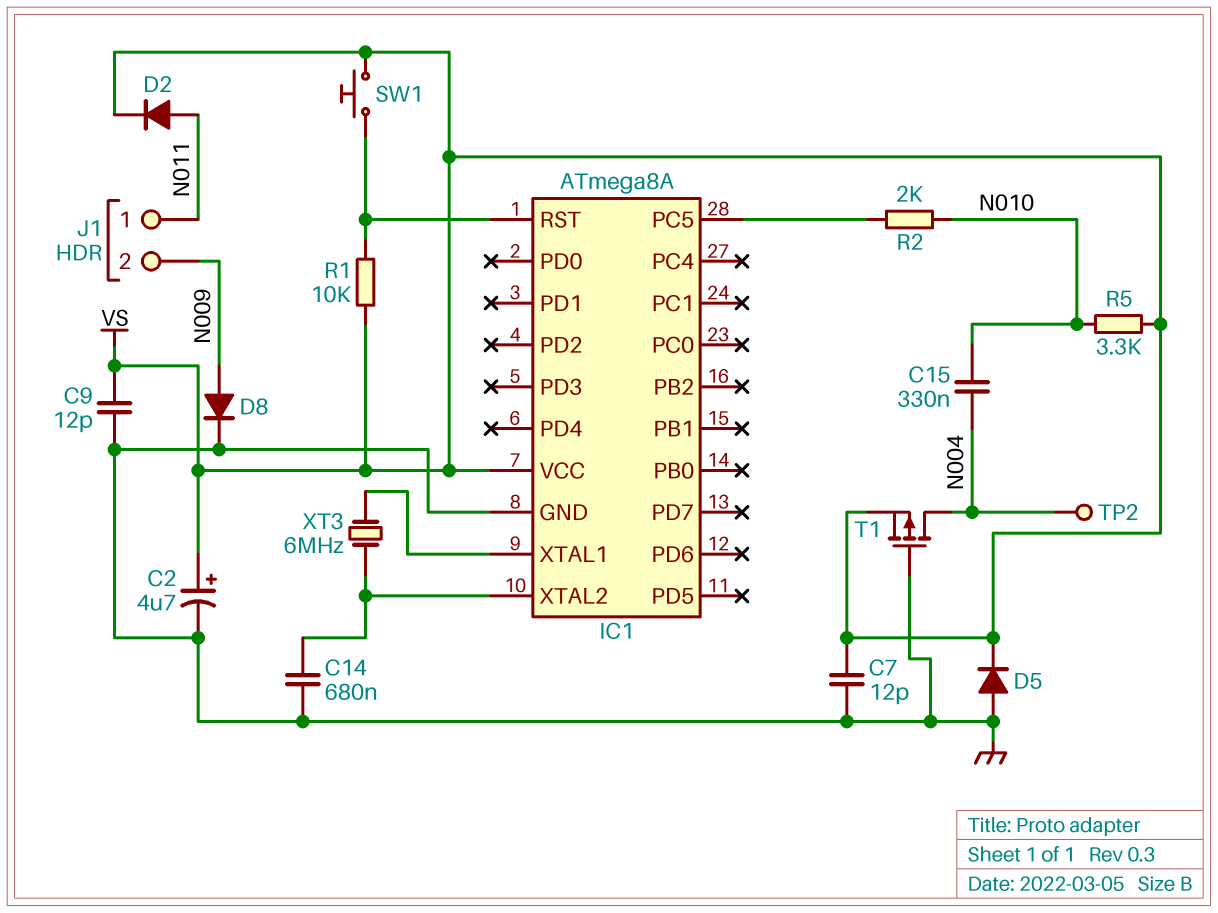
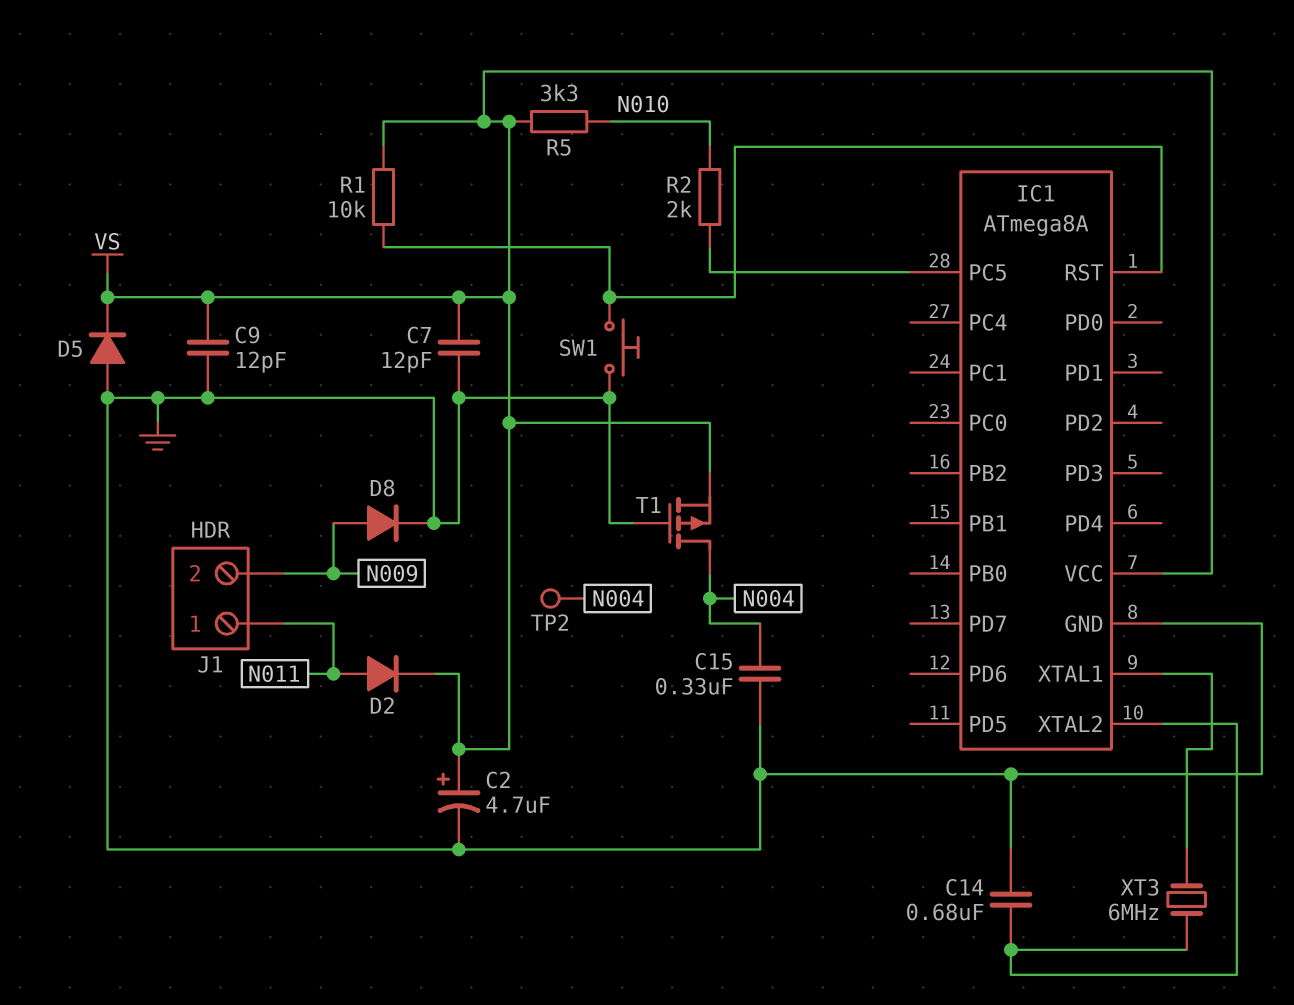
C15: 330nF (N004, N010) -> 330nF (GND, N004)
SW1: button (IC1/RST, VS) -> button (GND, IC1/RST)

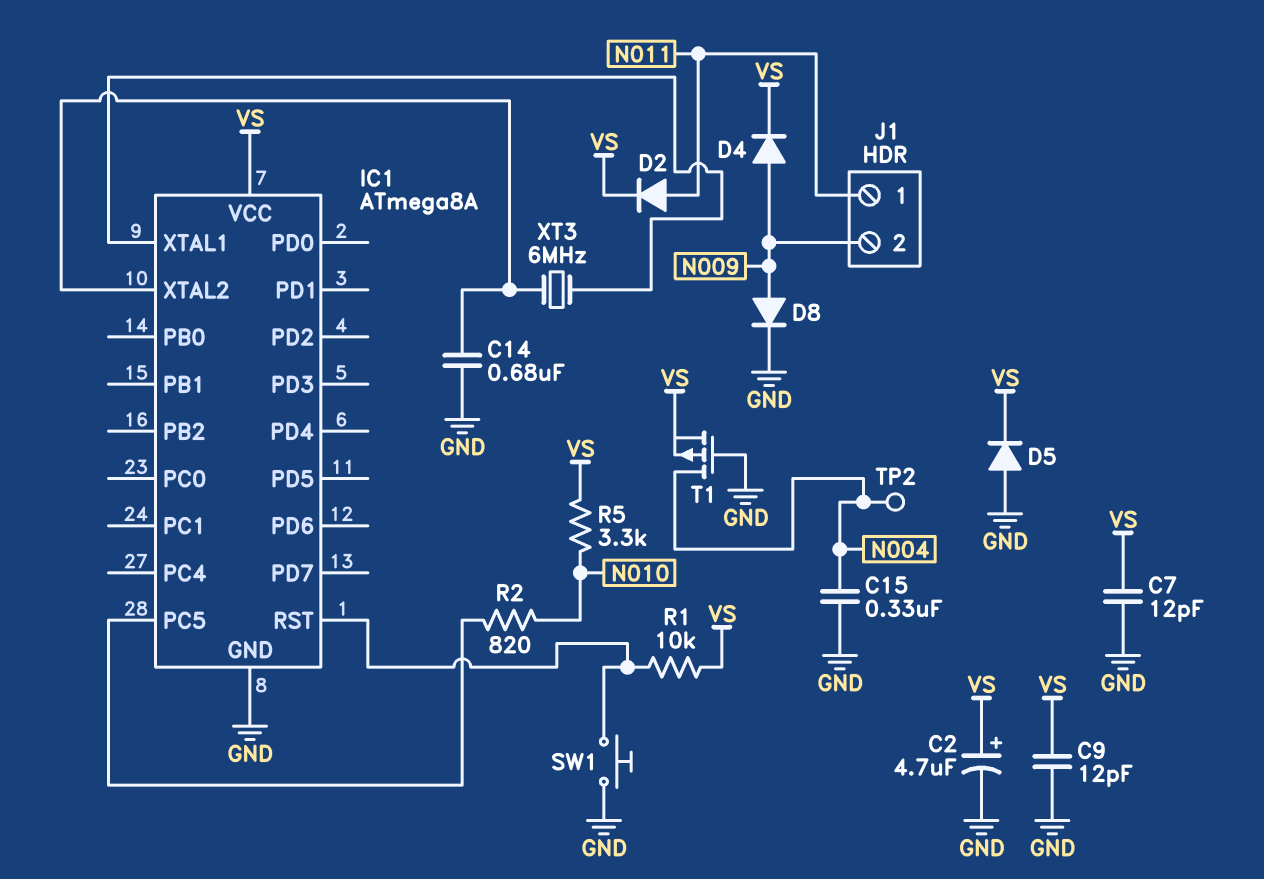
D4: none -> diode (A N009, K VS)
R2: 2k (IC1/PC5, N010) -> 820 (IC1/PC5, N010)

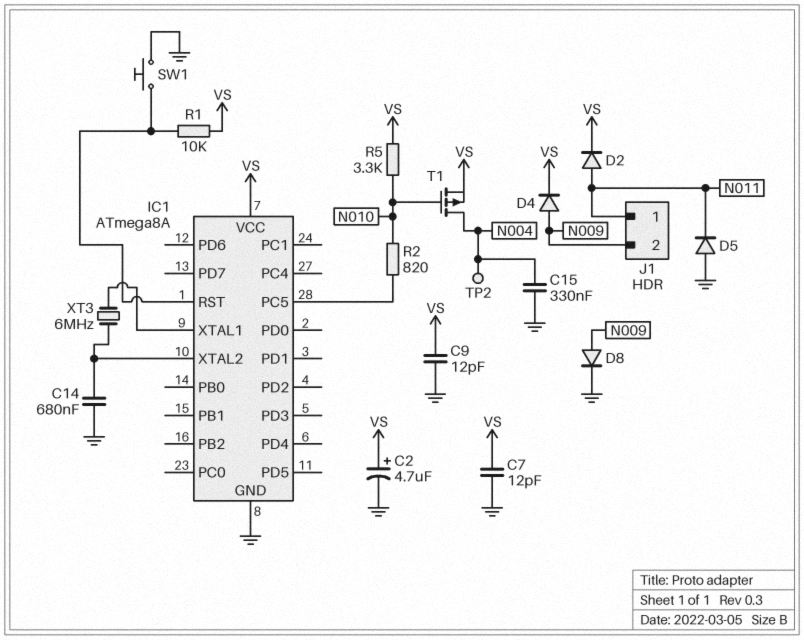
D5: diode (A GND, K VS) -> diode (A GND, K N011)
T1: PMOS (G GND, D N004, S VS) -> PMOS (G N010, D N004, S VS)

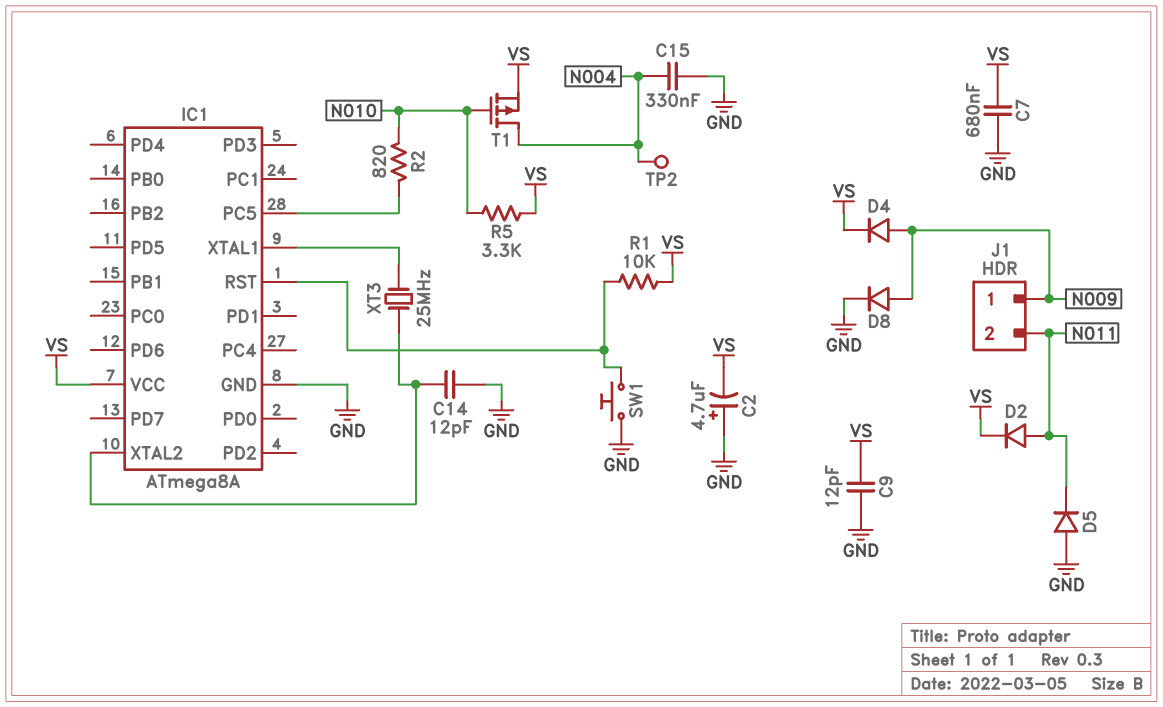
C2: 4.7uF (plus VS, minus GND) -> 4.7uF (plus GND, minus VS)
C7: 12pF (GND, VS) -> 680nF (GND, VS)
C14: 680nF (GND, IC1/XTAL2) -> 12pF (GND, IC1/XTAL2)
J1 pin 1: N011 -> N009
J1 pin 2: N009 -> N011
XT3: 6MHz (IC1/XTAL1, IC1/XTAL2) -> 25MHz (IC1/XTAL1, IC1/XTAL2)

